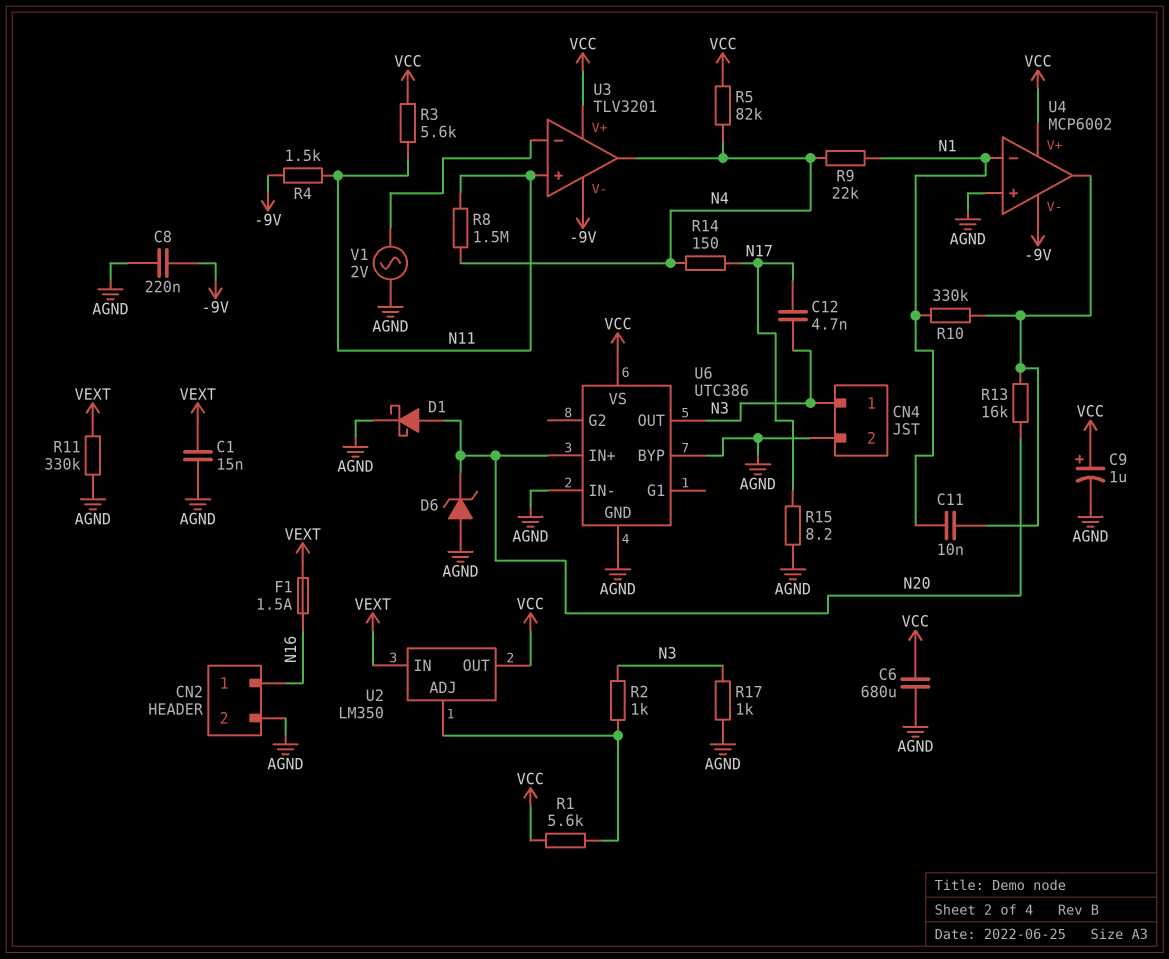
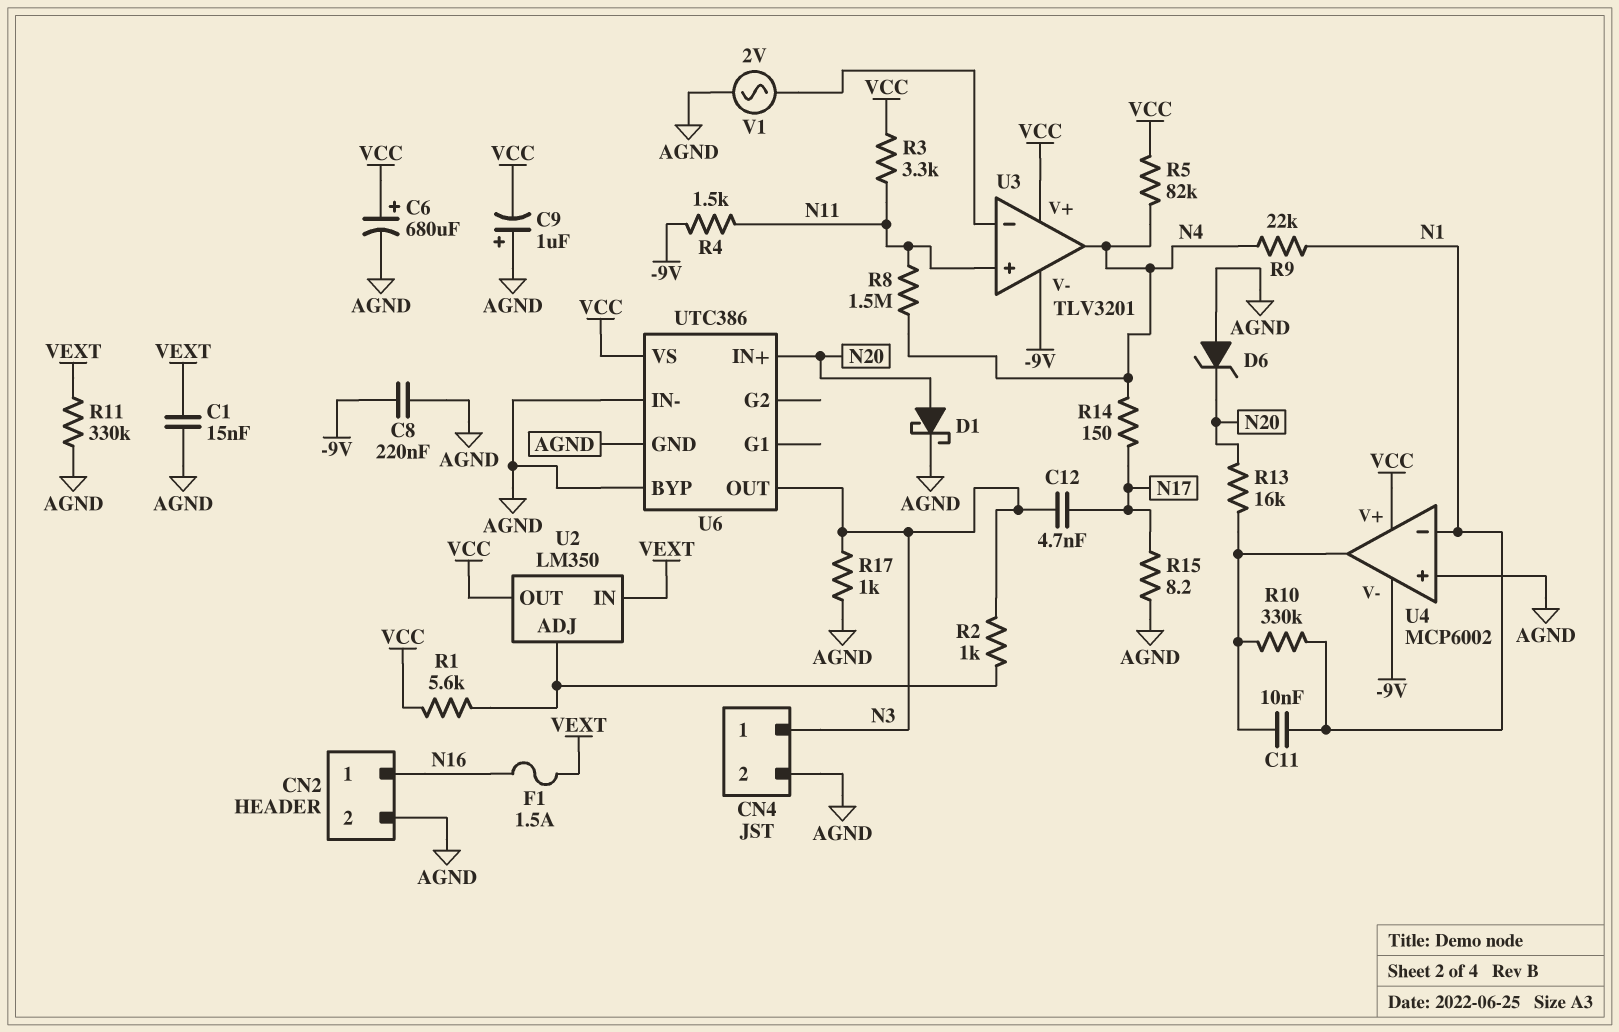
C6: 680uF (AGND, VCC) -> 680uF (plus VCC, minus AGND)
C9: 1uF (plus VCC, minus AGND) -> 1uF (plus AGND, minus VCC)
R3: 5.6k (N11, VCC) -> 3.3k (N11, VCC)

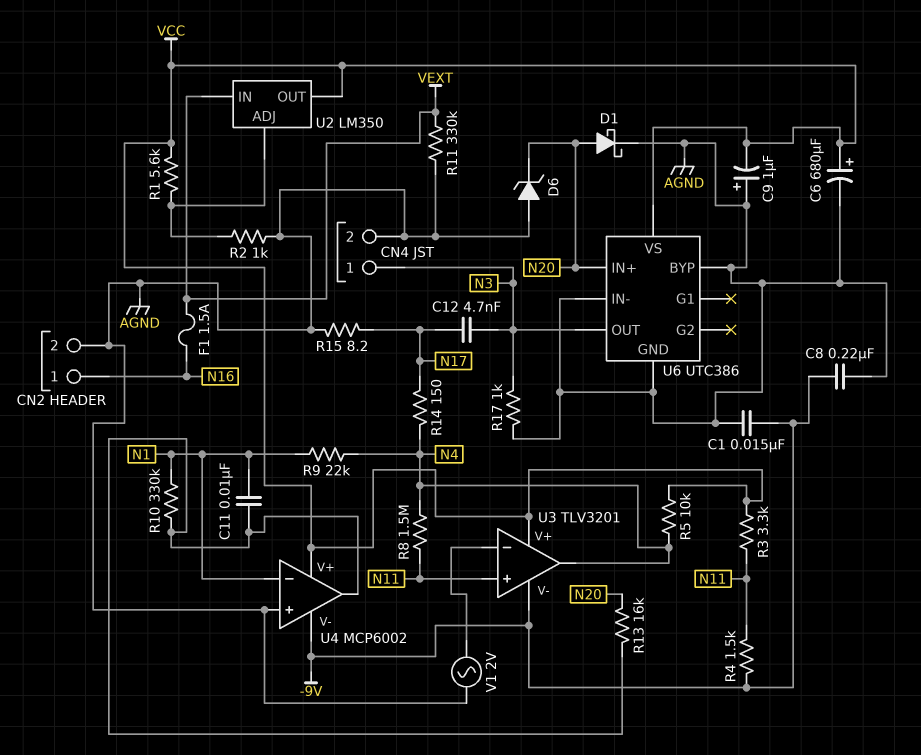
C1: 15nF (AGND, VEXT) -> 15nF (-9V, AGND)
R2: 1k (N3, U2/ADJ) -> 1k (AGND, U2/ADJ)
R5: 82k (N4, VCC) -> 10k (N4, VCC)

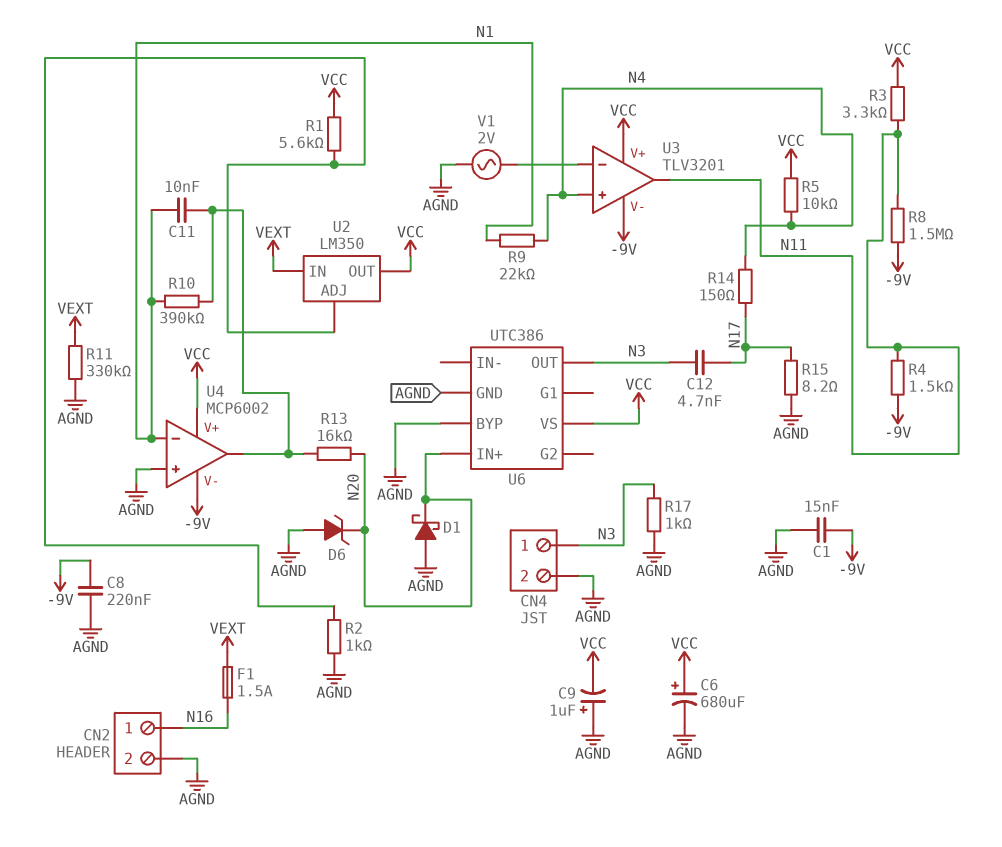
D1: schottky (A N20, K AGND) -> schottky (A AGND, K N20)
R8: 1.5M (N4, N11) -> 1.5M (-9V, N11)
R10: 330k (N1, U4/out) -> 390k (N1, U4/out)
U3 pin in+: N11 -> N4
U3 pin out: N4 -> N11
U6 pin IN-: AGND -> none

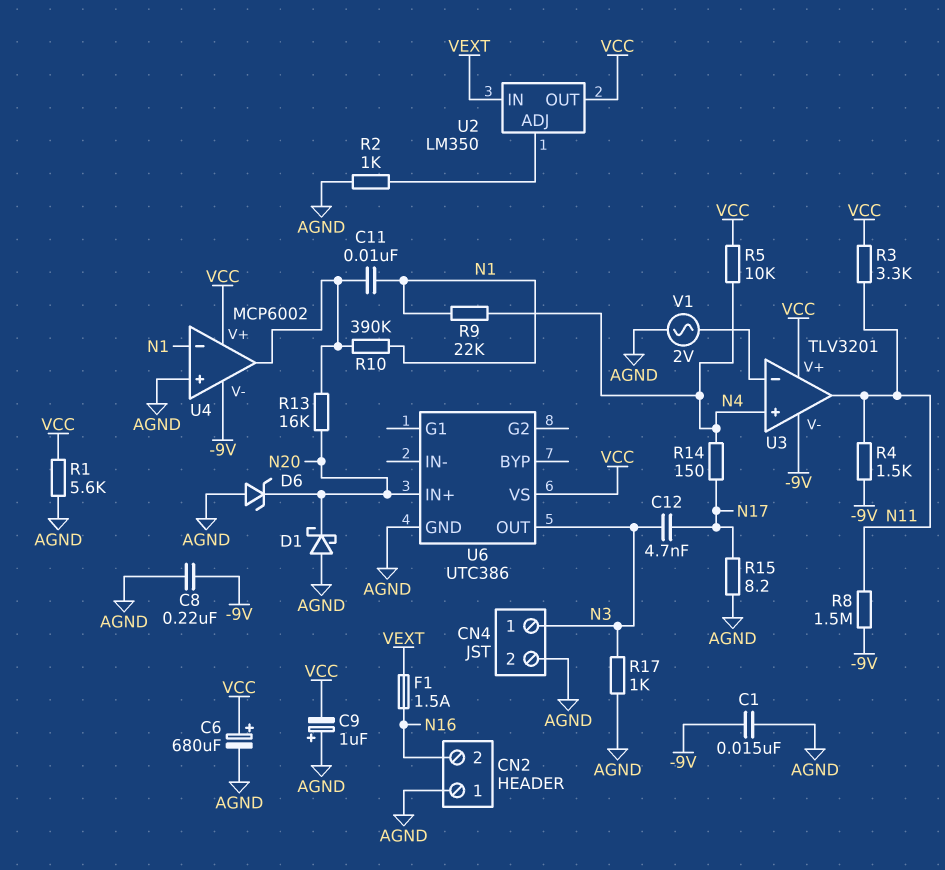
CN2 pin 1: N16 -> AGND
CN2 pin 2: AGND -> N16
R1: 5.6k (U2/ADJ, VCC) -> 5.6k (AGND, VCC)
R11: 330k (AGND, VEXT) -> none
U6 pin BYP: AGND -> none

